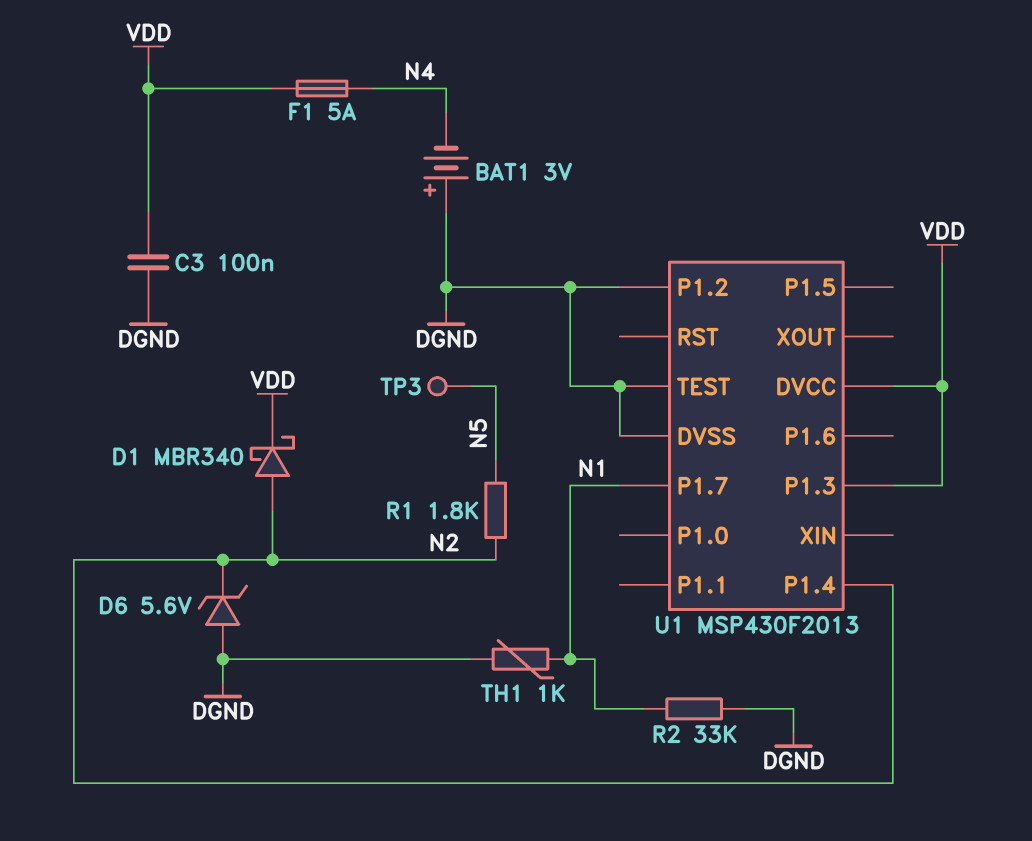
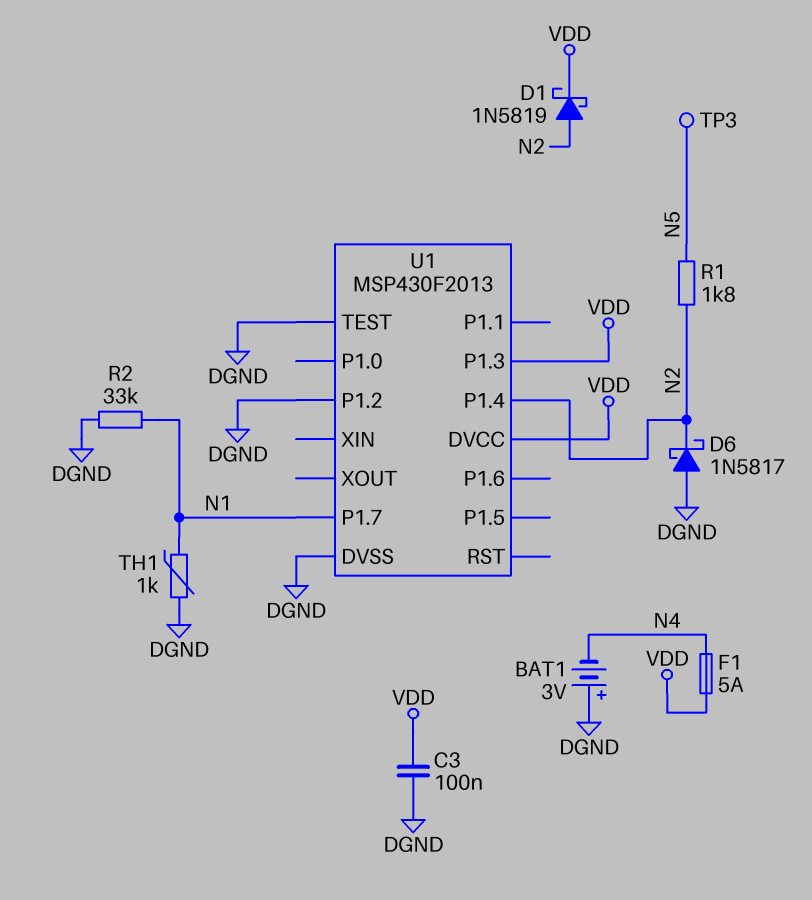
D1: schottky MBR340 (A N2, K VDD) -> schottky 1N5819 (A N2, K VDD)
D6: zener 5.6V (A DGND, K N2) -> schottky 1N5817 (A DGND, K N2)

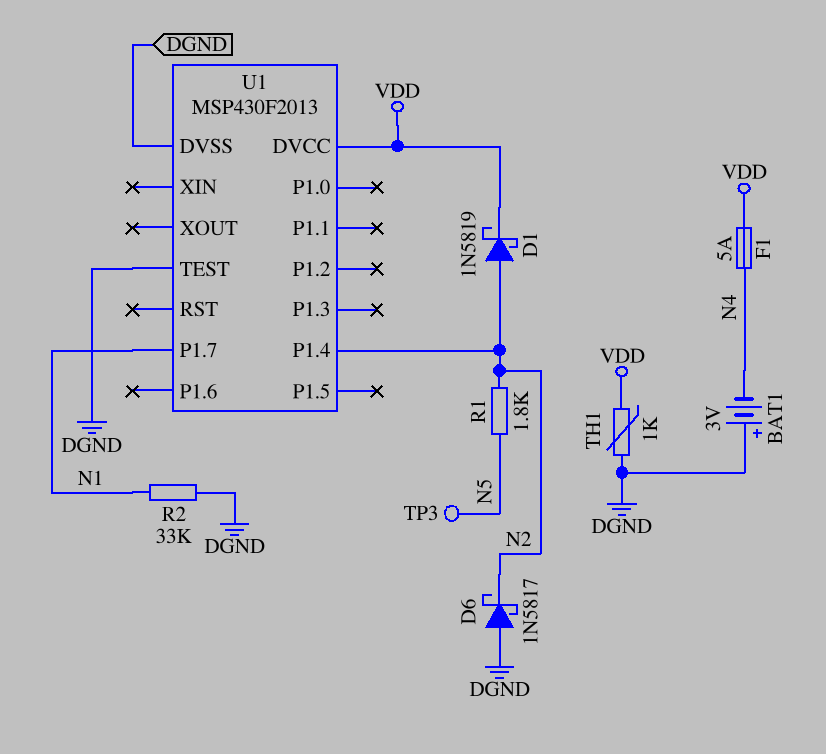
C3: 100nF (DGND, VDD) -> none
TH1: 1k (DGND, N1) -> 1k (DGND, VDD)
U1 pin P1.2: DGND -> none
U1 pin P1.3: VDD -> none

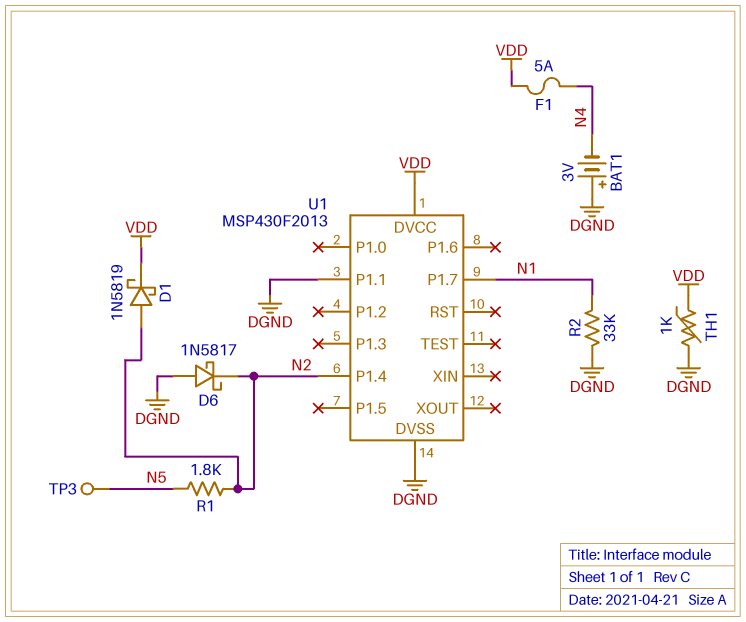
U1 pin P1.1: none -> DGND
U1 pin TEST: DGND -> none

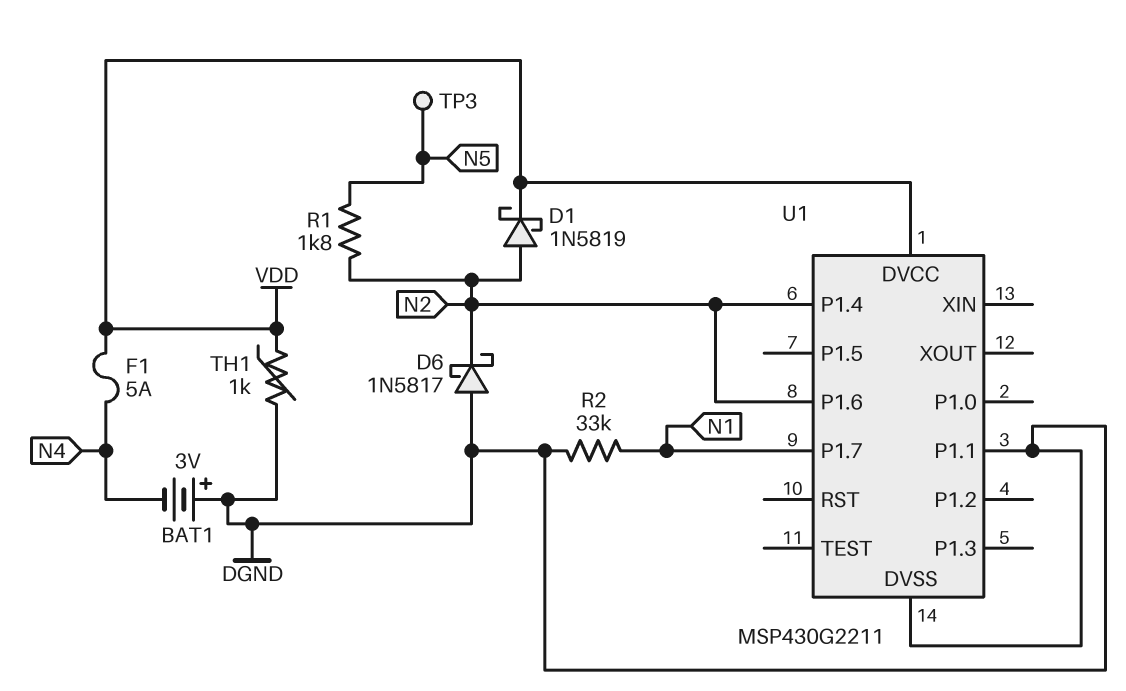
U1: MSP430F2013 -> MSP430G2211
U1 pin P1.6: none -> N2

